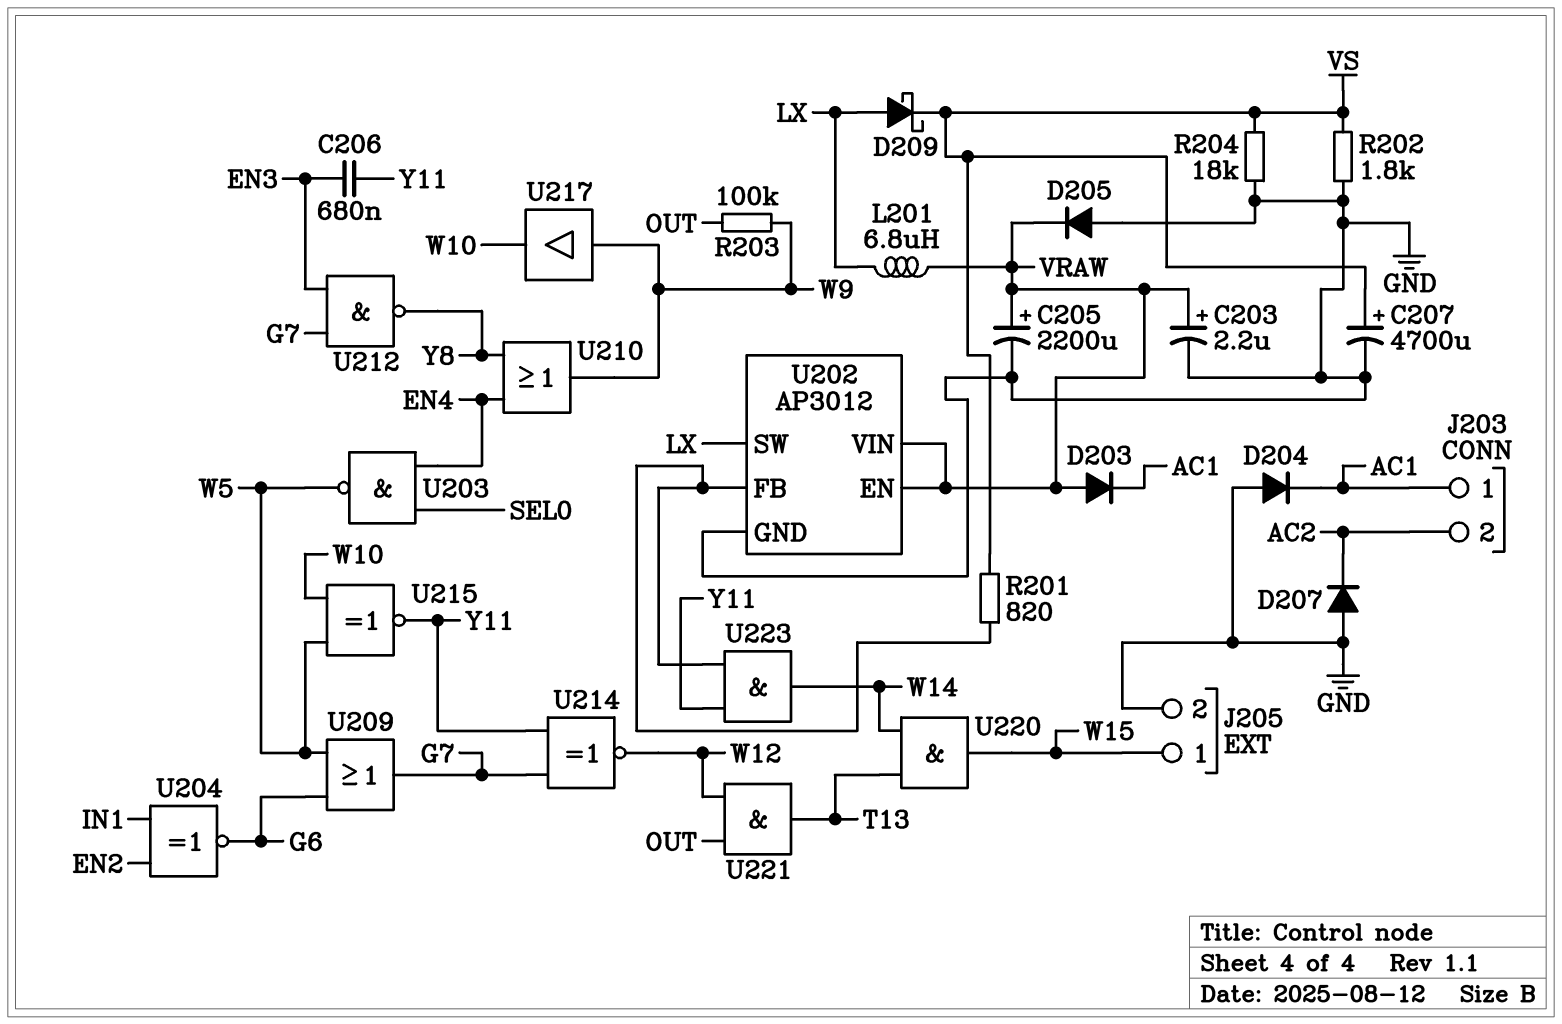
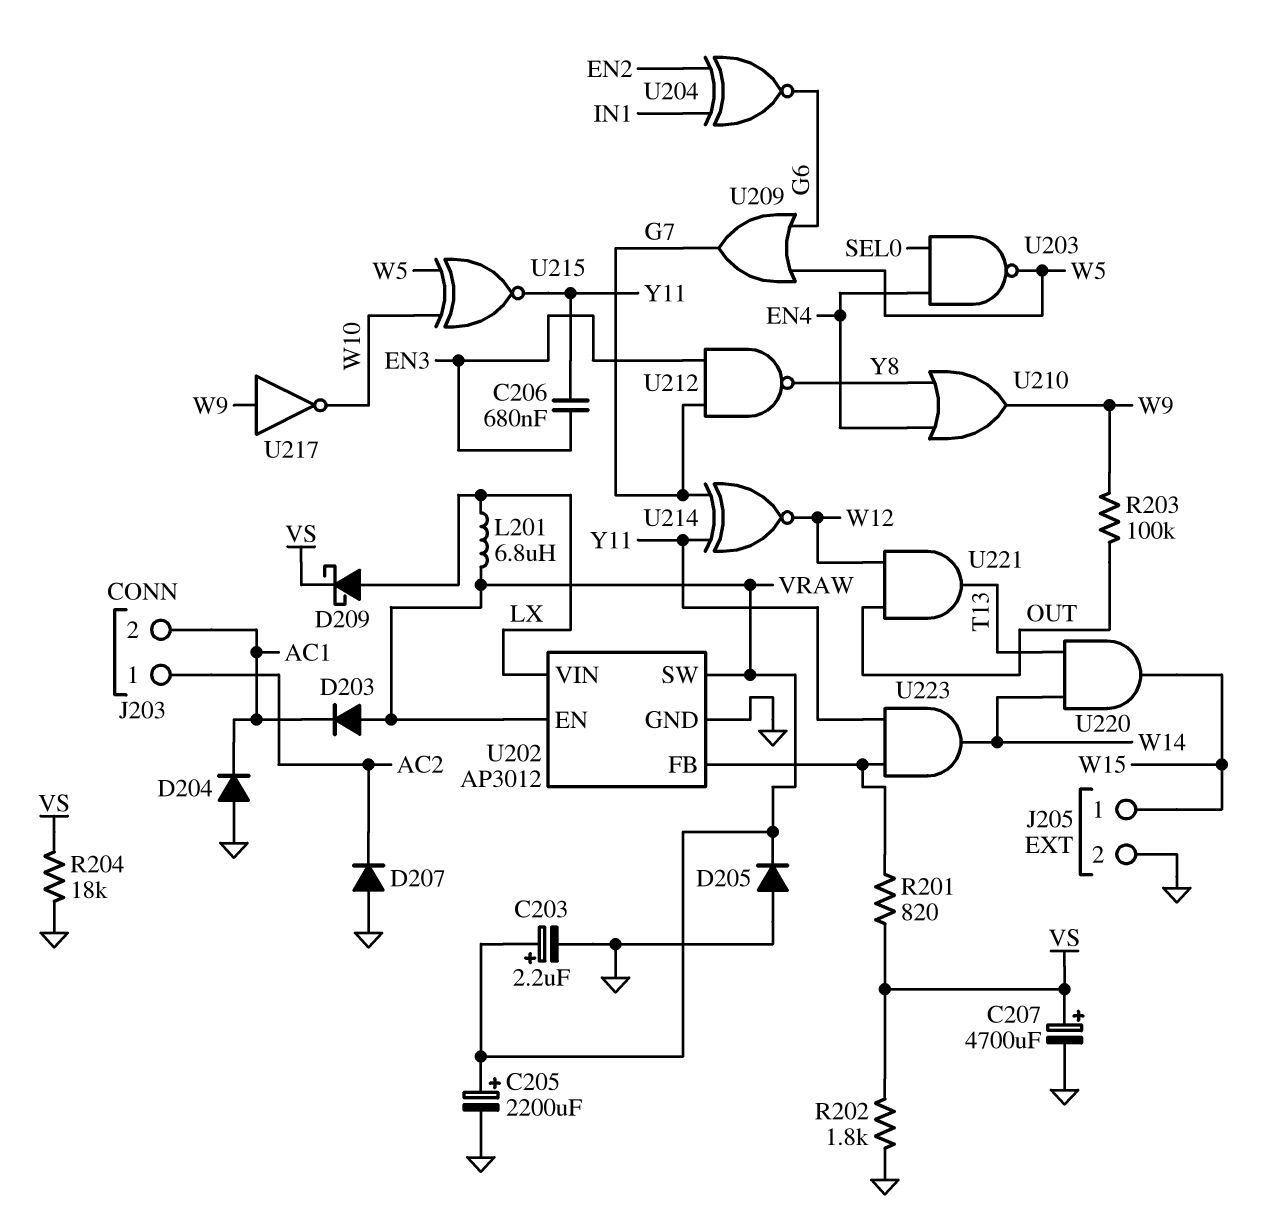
J203 pin 1: AC1 -> AC2
J203 pin 2: AC2 -> AC1
U202 pin SW: LX -> VRAW
U202 pin VIN: VRAW -> LX
U217: buffer (in W9, out W10) -> NOT (in W9, out W10)

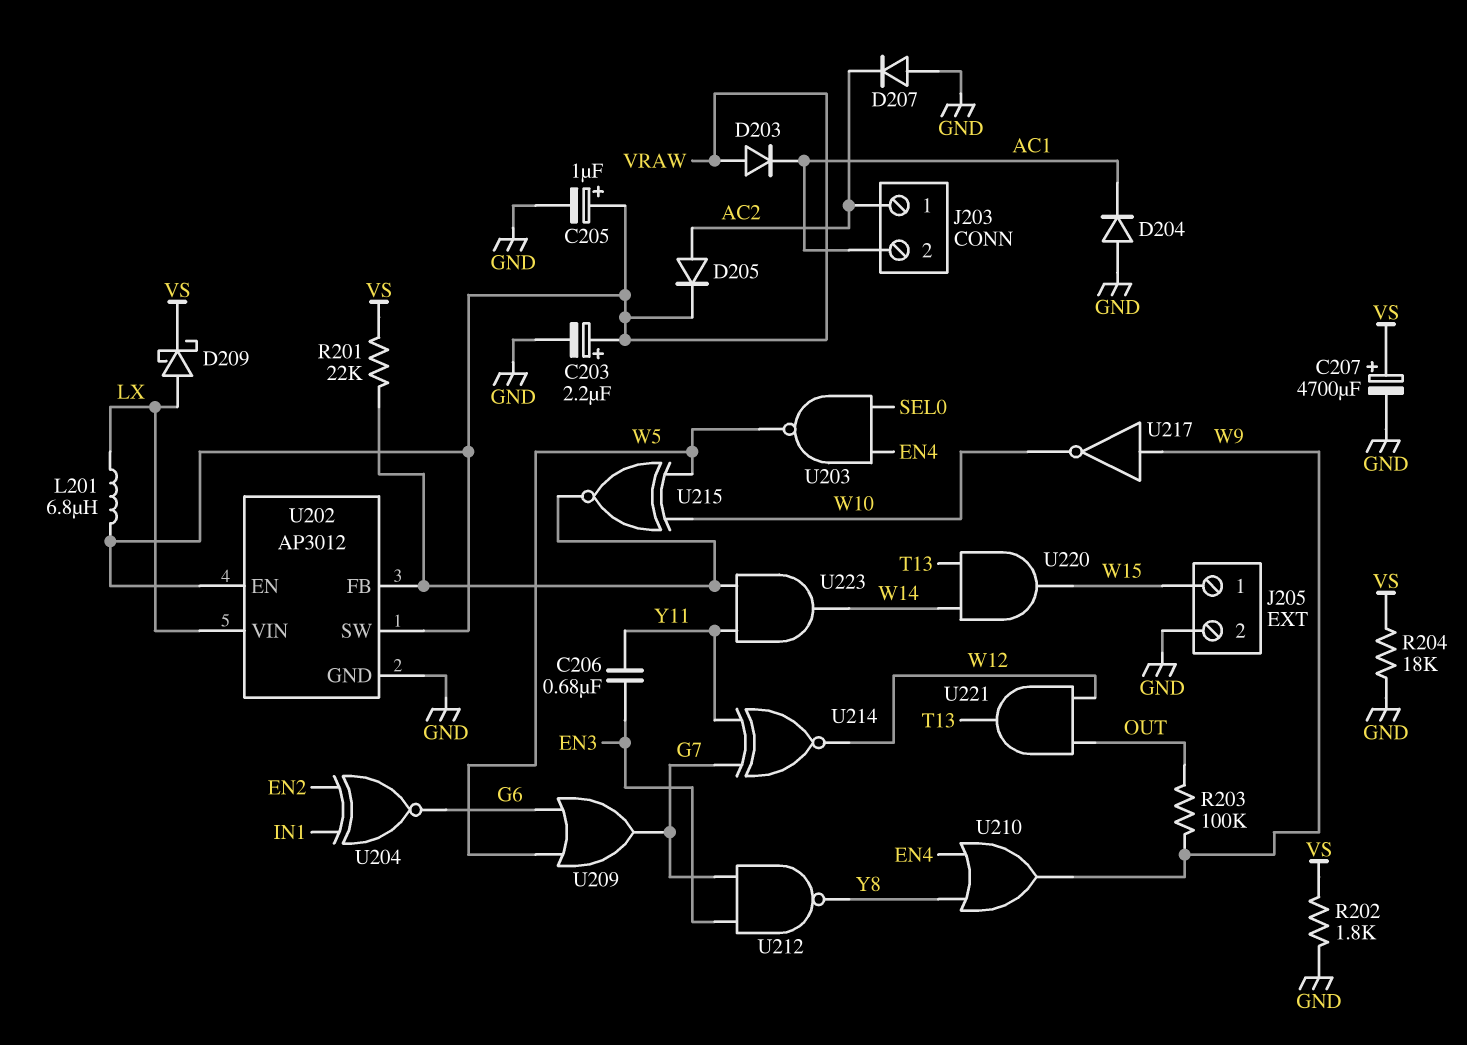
C205: 2200uF (plus VRAW, minus GND) -> 1uF (plus VRAW, minus GND)
D205: diode (A GND, K VRAW) -> diode (A AC2, K VRAW)
R201: 820 (U202/FB, VS) -> 22k (U202/FB, VS)
U215: XNOR (in W5, in W10, out Y11) -> XNOR (in W5, in W10, out U202/FB)

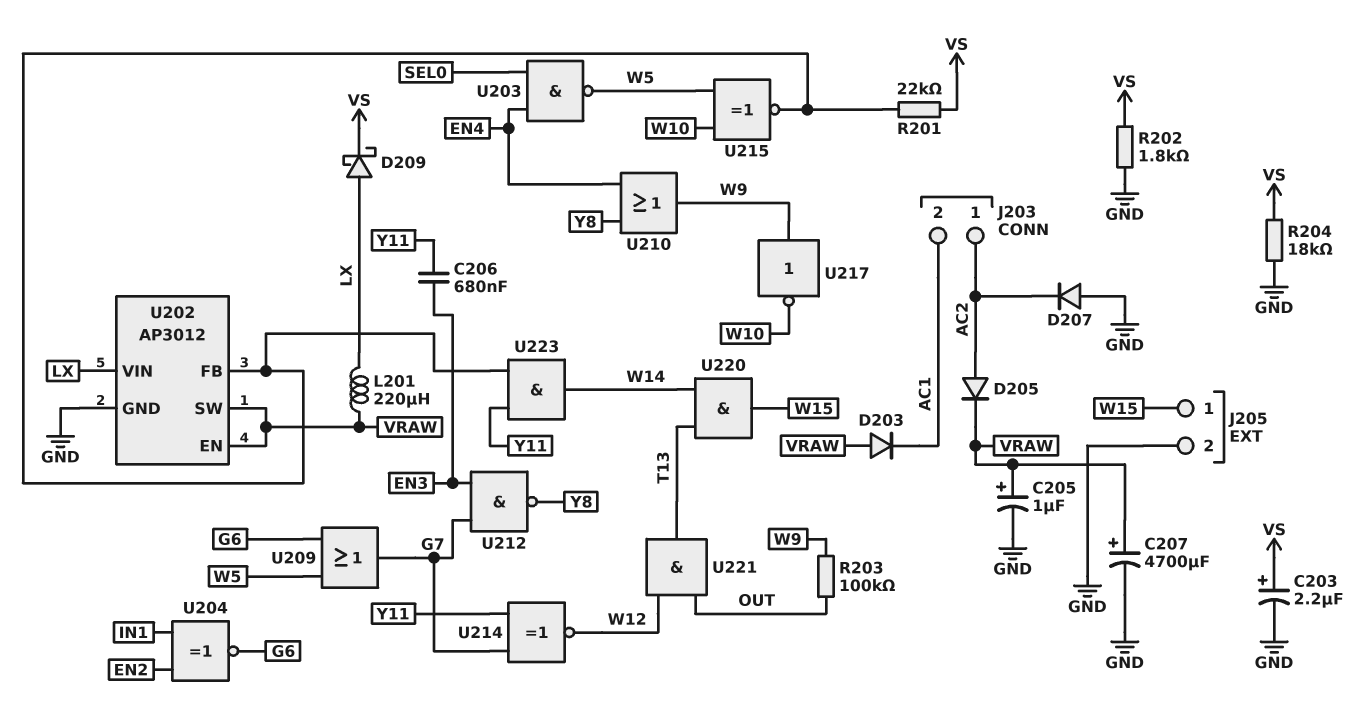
C203: 2.2uF (plus VRAW, minus GND) -> 2.2uF (plus VS, minus GND)
C207: 4700uF (plus VS, minus GND) -> 4700uF (plus VRAW, minus GND)
D204: diode (A GND, K AC1) -> none
L201: 6.8uH (LX, VRAW) -> 220uH (LX, VRAW)

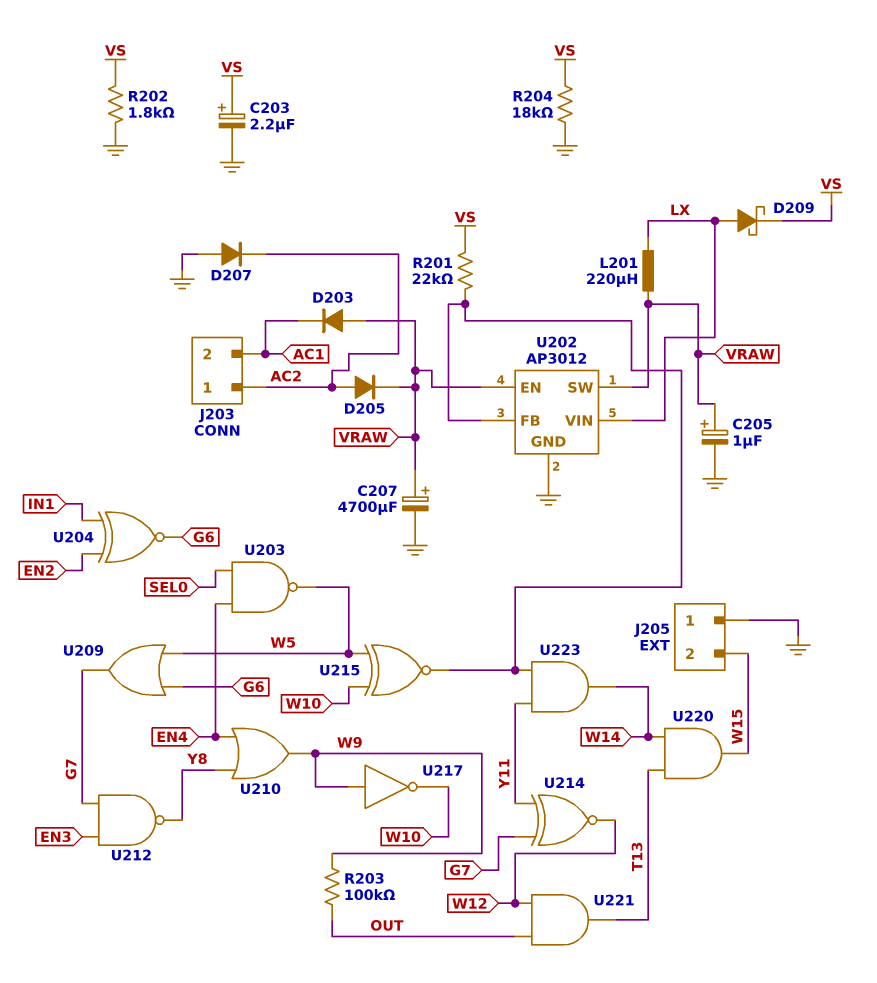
C206: 680nF (EN3, Y11) -> none
J205 pin 1: W15 -> GND
J205 pin 2: GND -> W15

